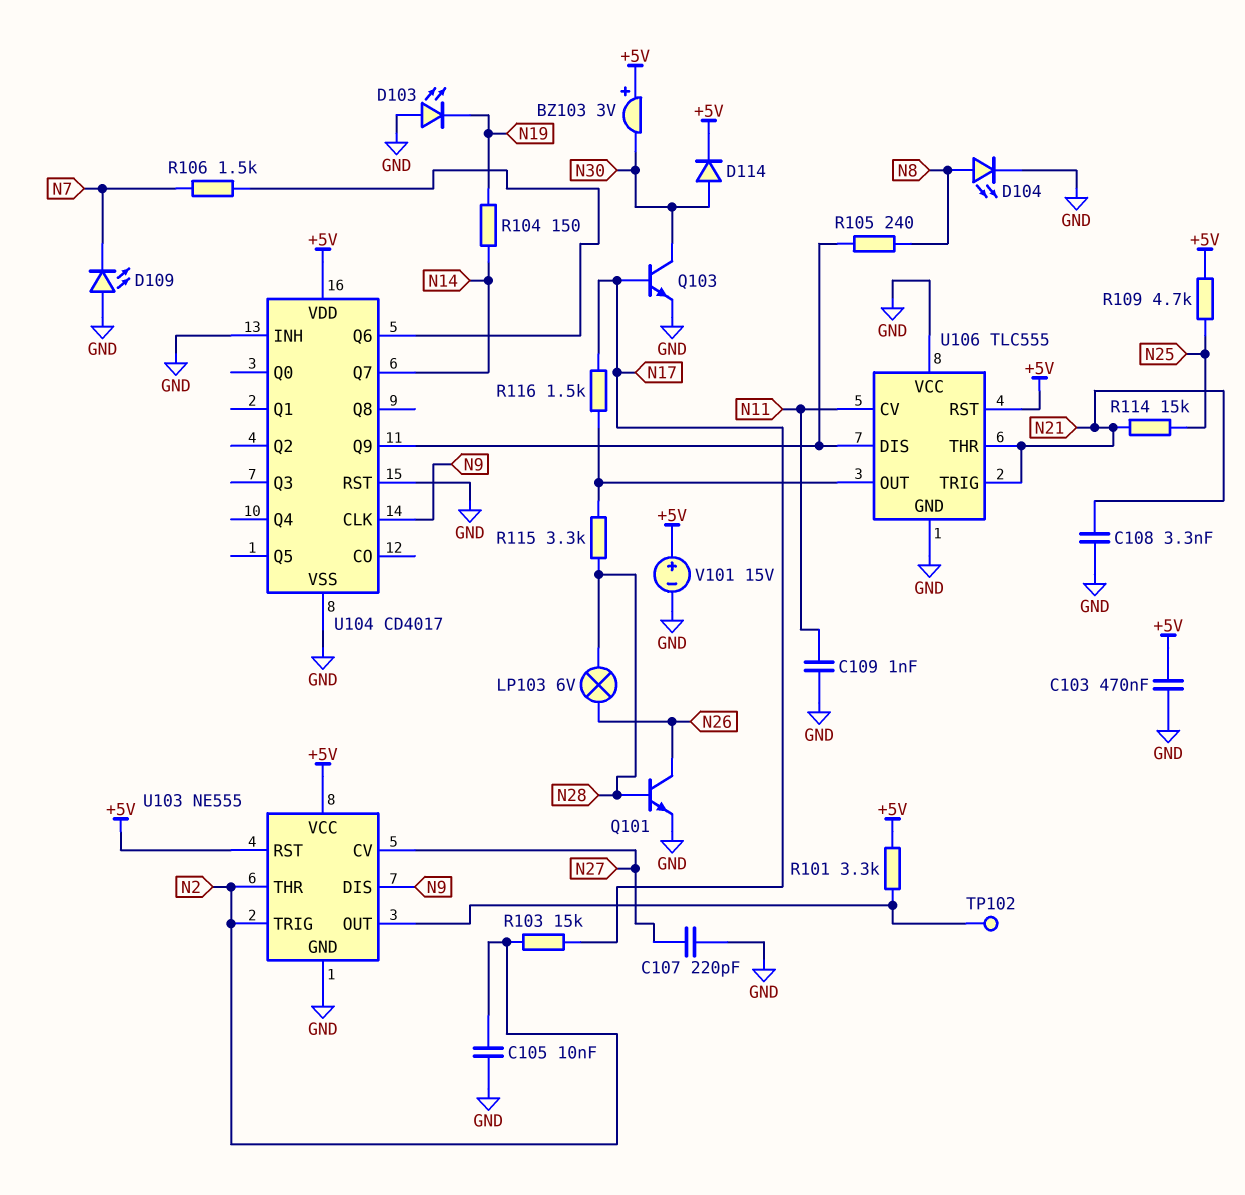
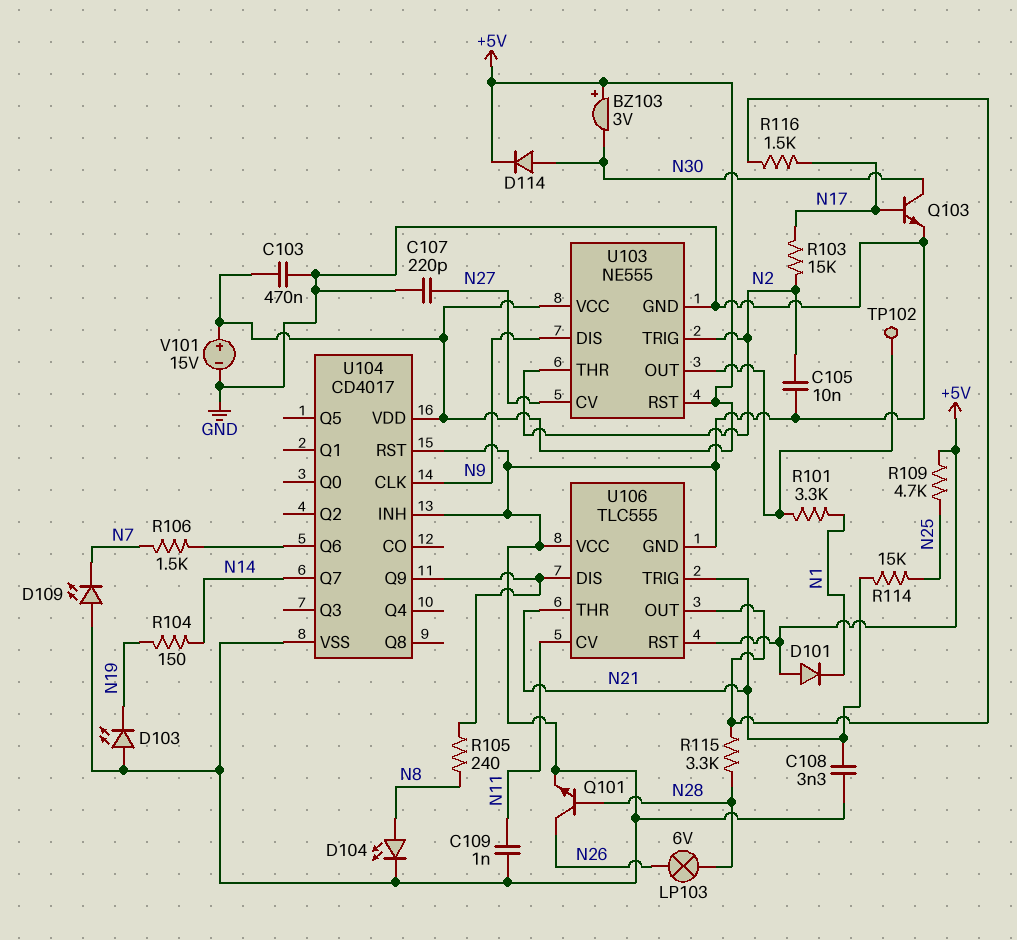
D101: none -> diode (A +5V, K N1)
R101: 3.3k (+5V, U103/OUT) -> 3.3k (N1, U103/OUT)

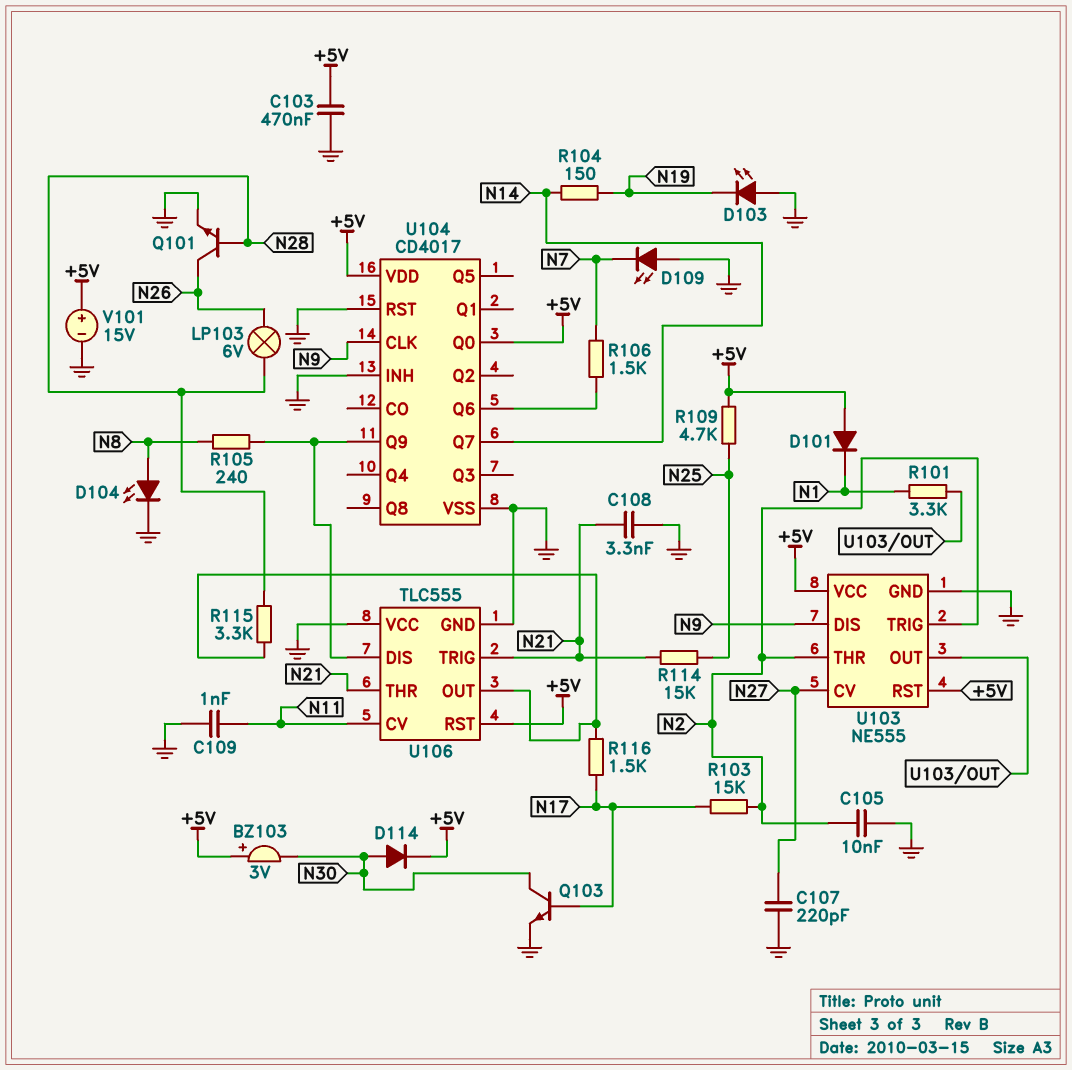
TP102: test point (U103/OUT) -> none
U104 pin Q0: none -> +5V

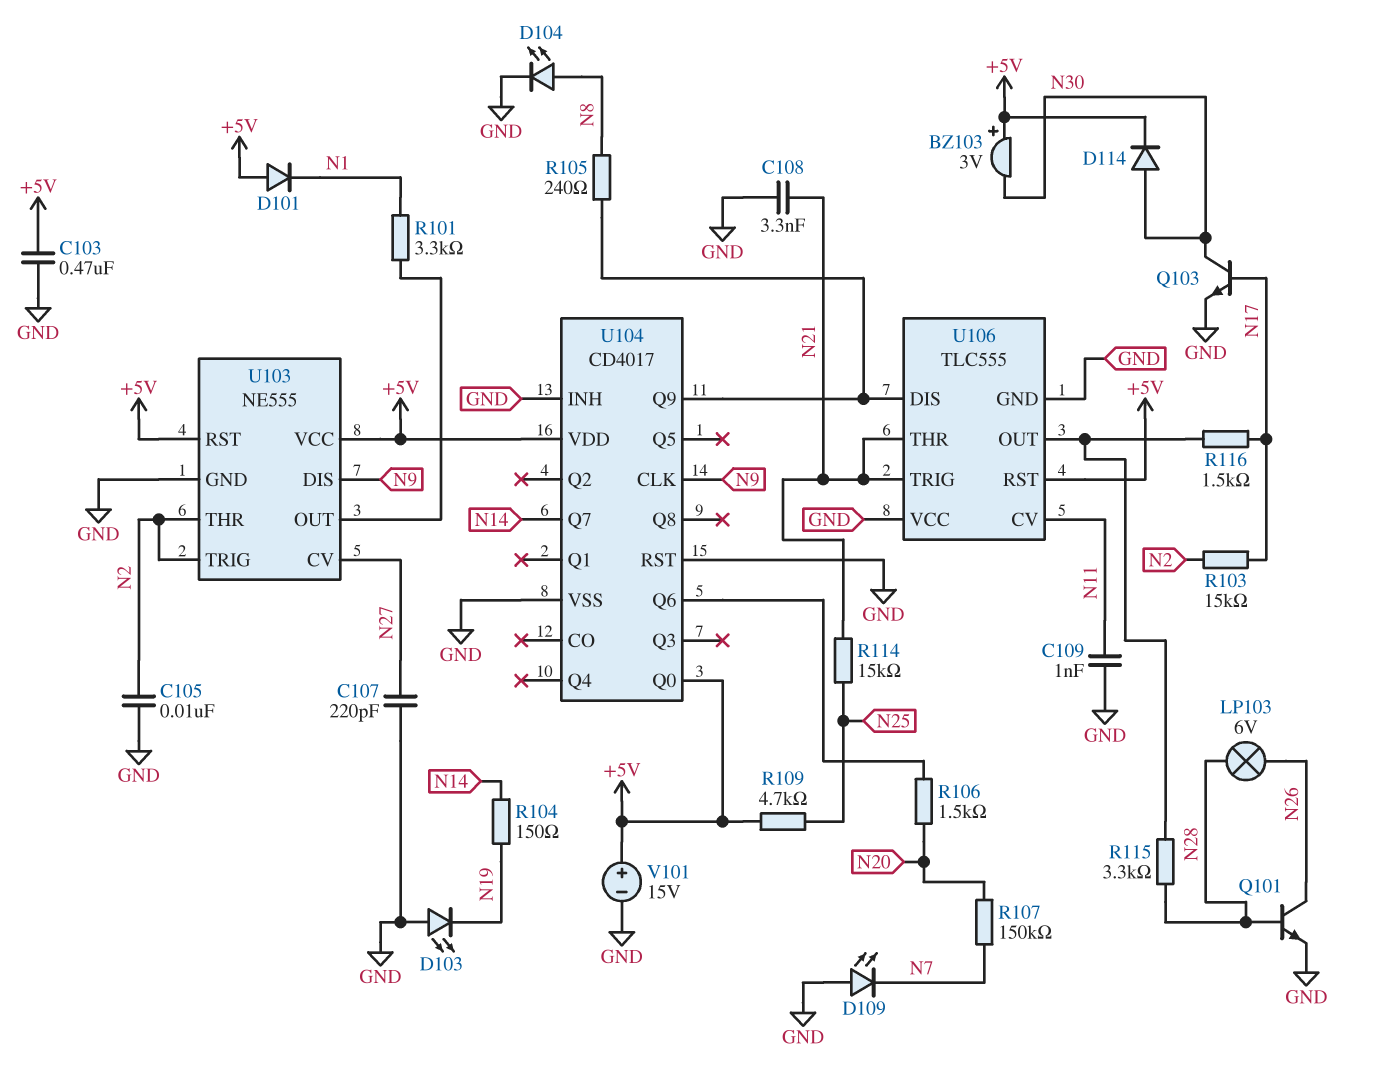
R106: 1.5k (N7, U104/Q6) -> 1.5k (N20, U104/Q6)
R107: none -> 150k (N7, N20)

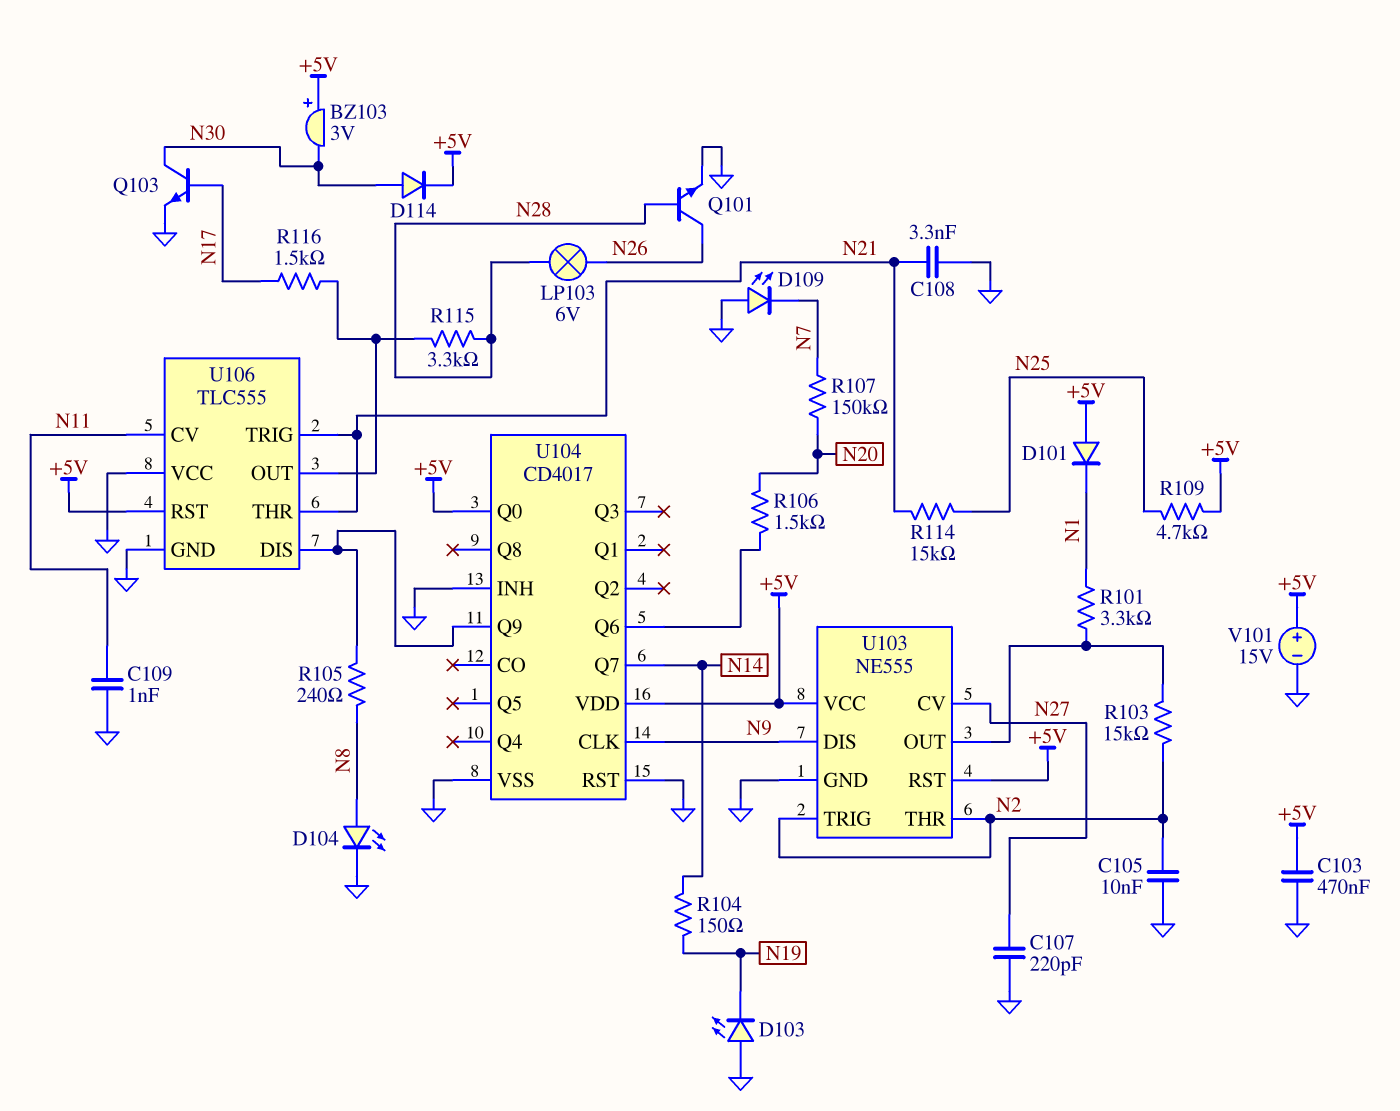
R103: 15k (N2, N17) -> 15k (N2, U103/OUT)

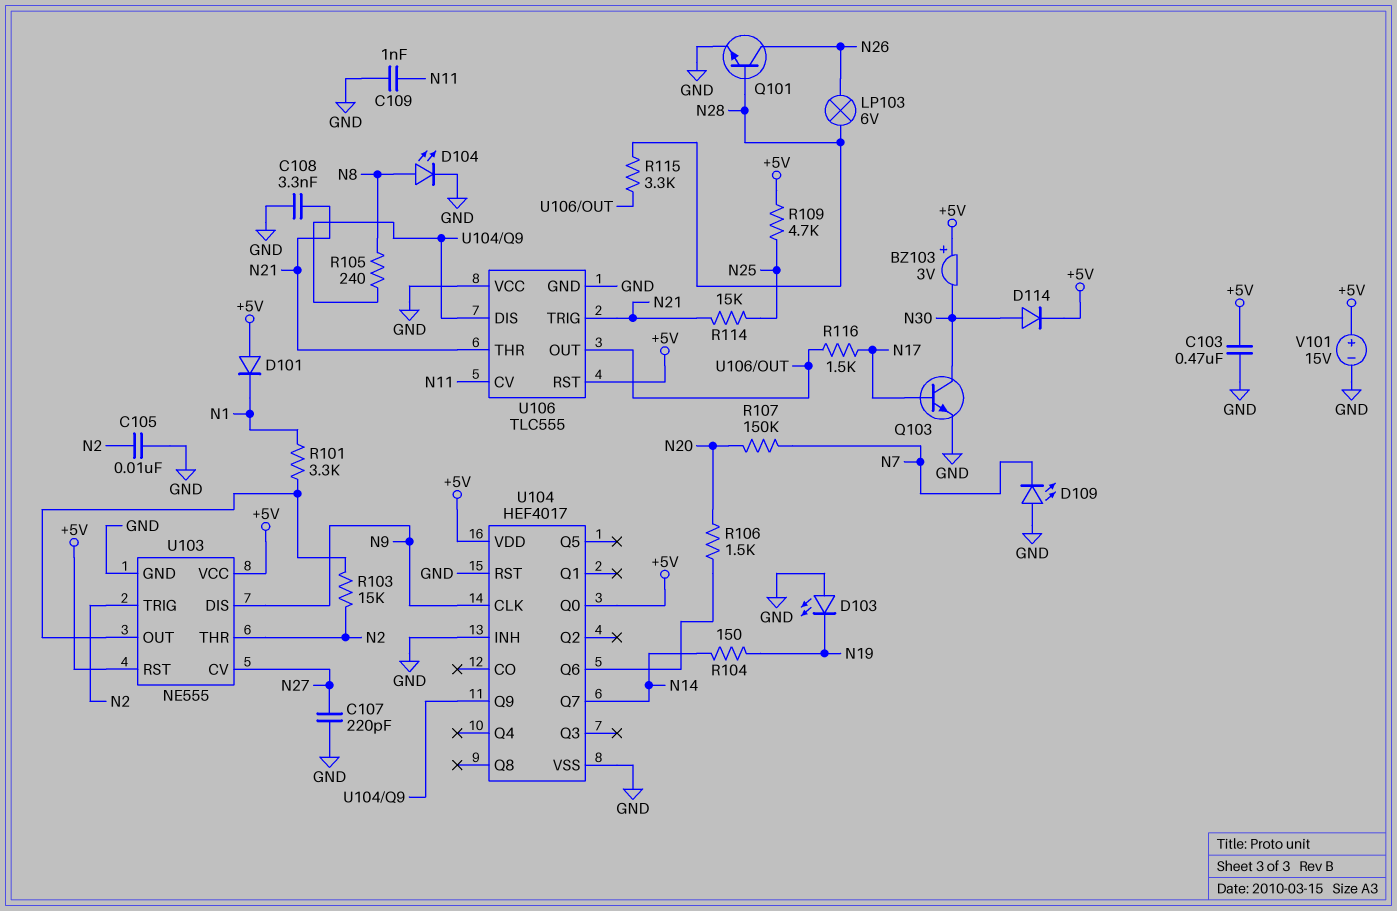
U104: CD4017 -> HEF4017

